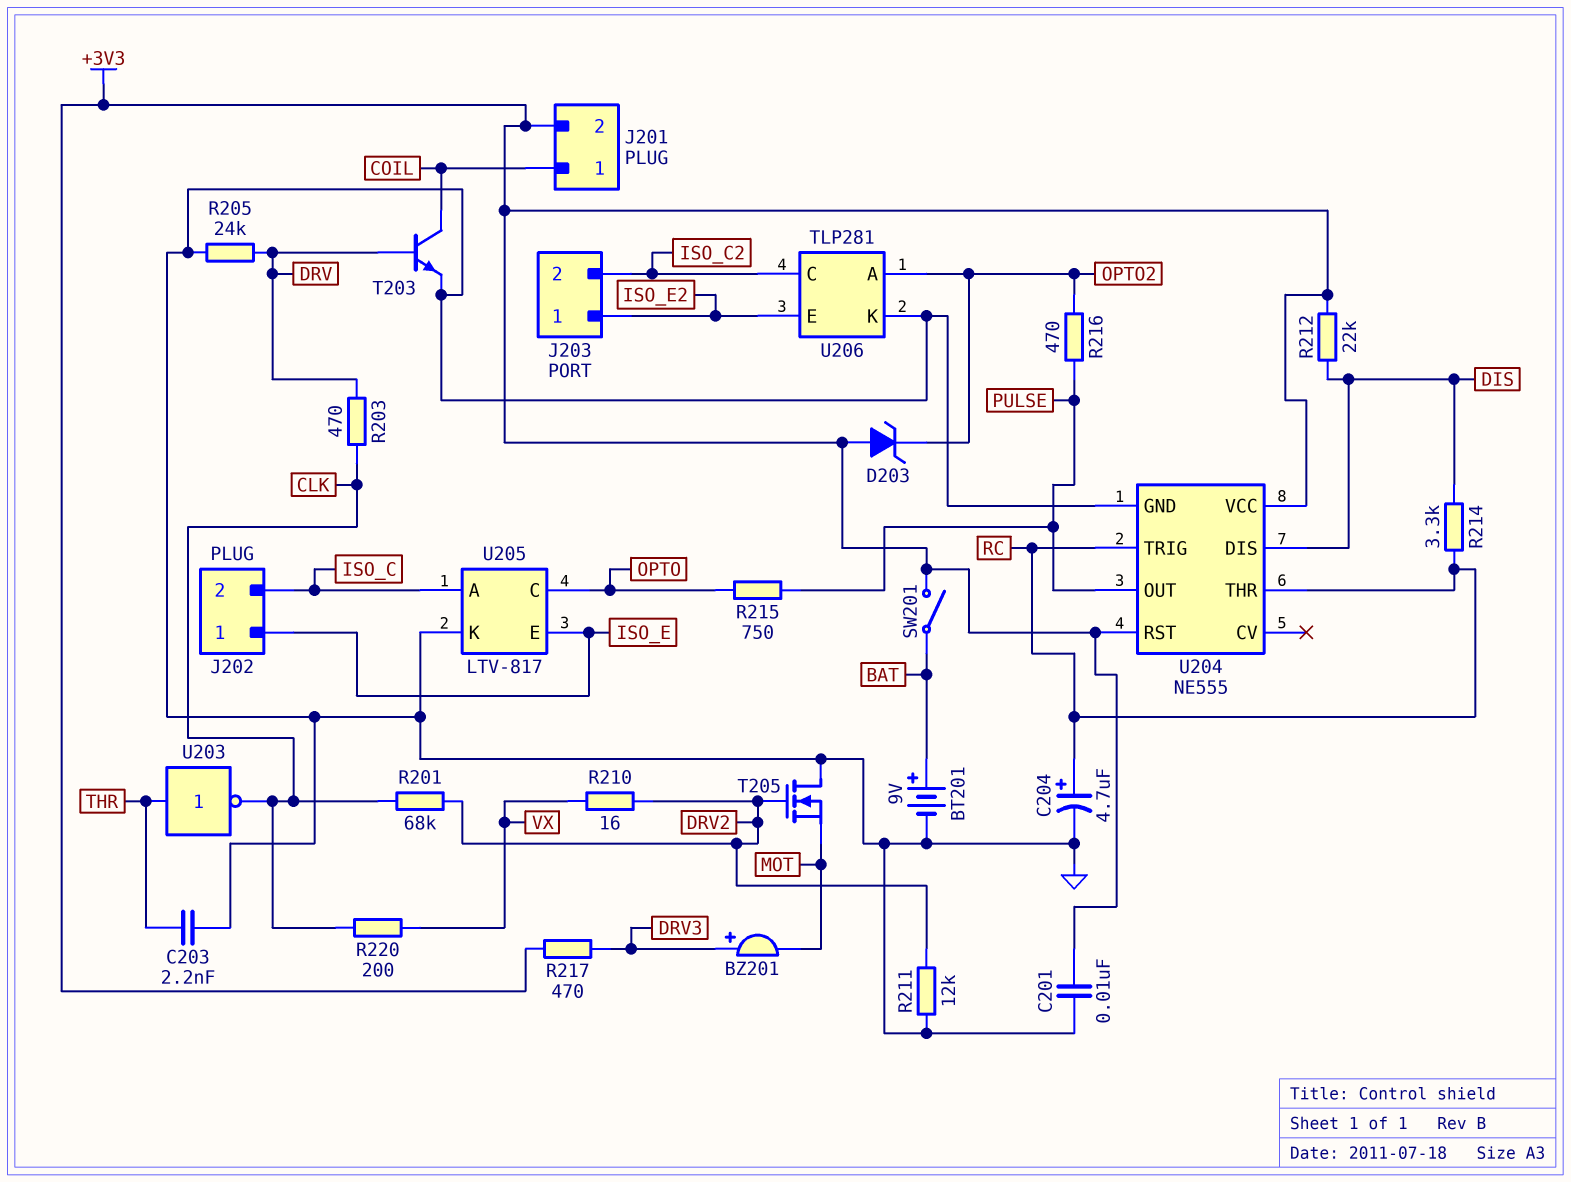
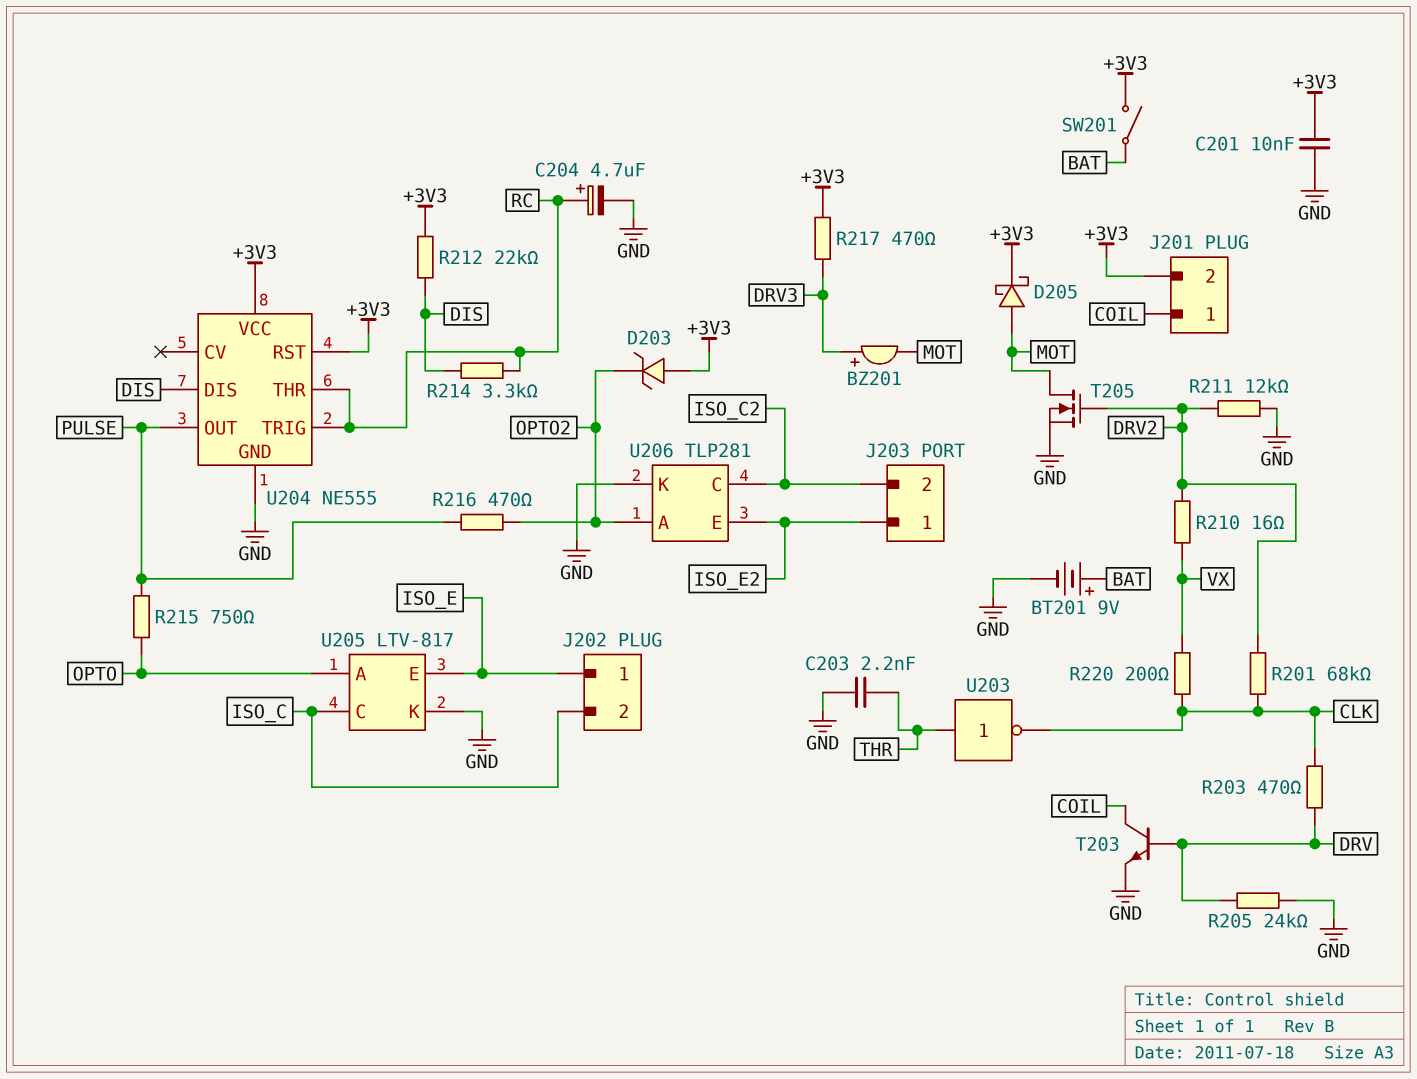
D205: none -> schottky (A MOT, K +3V3)
T205: NMOS (G DRV2, D GND, S MOT) -> NMOS (G DRV2, D MOT, S GND)
U205 pin A: ISO_C -> OPTO
U205 pin C: OPTO -> ISO_C

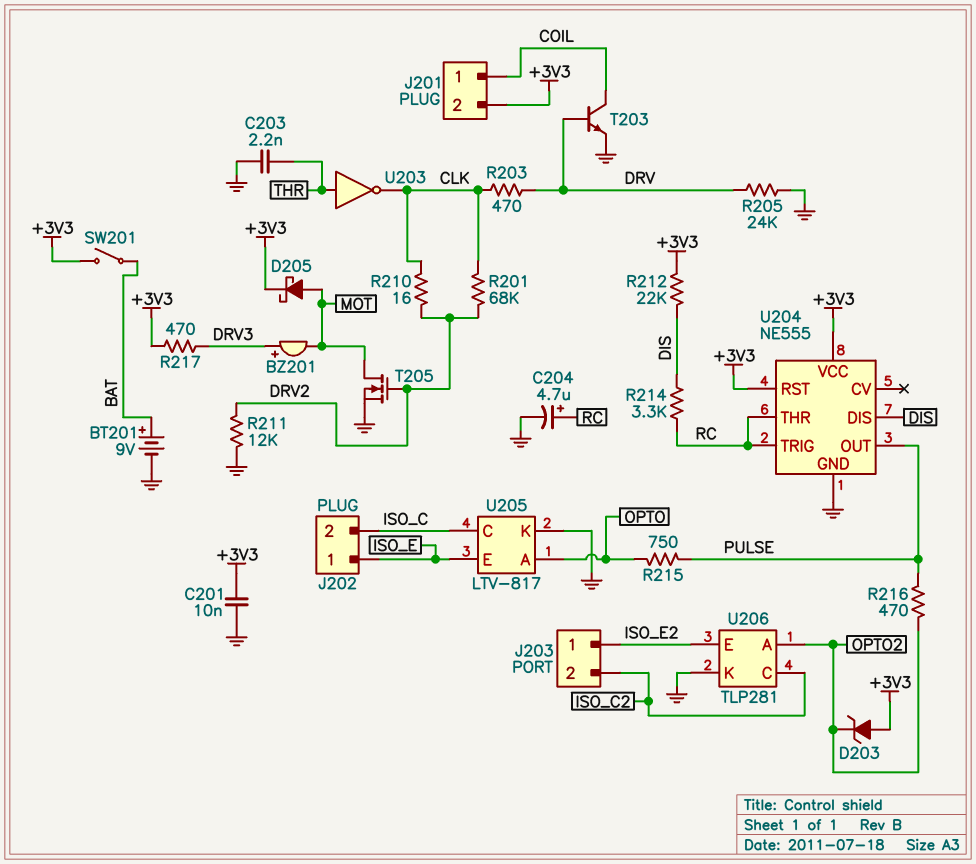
R210: 16 (DRV2, VX) -> 16 (CLK, DRV2)
R220: 200 (CLK, VX) -> none

